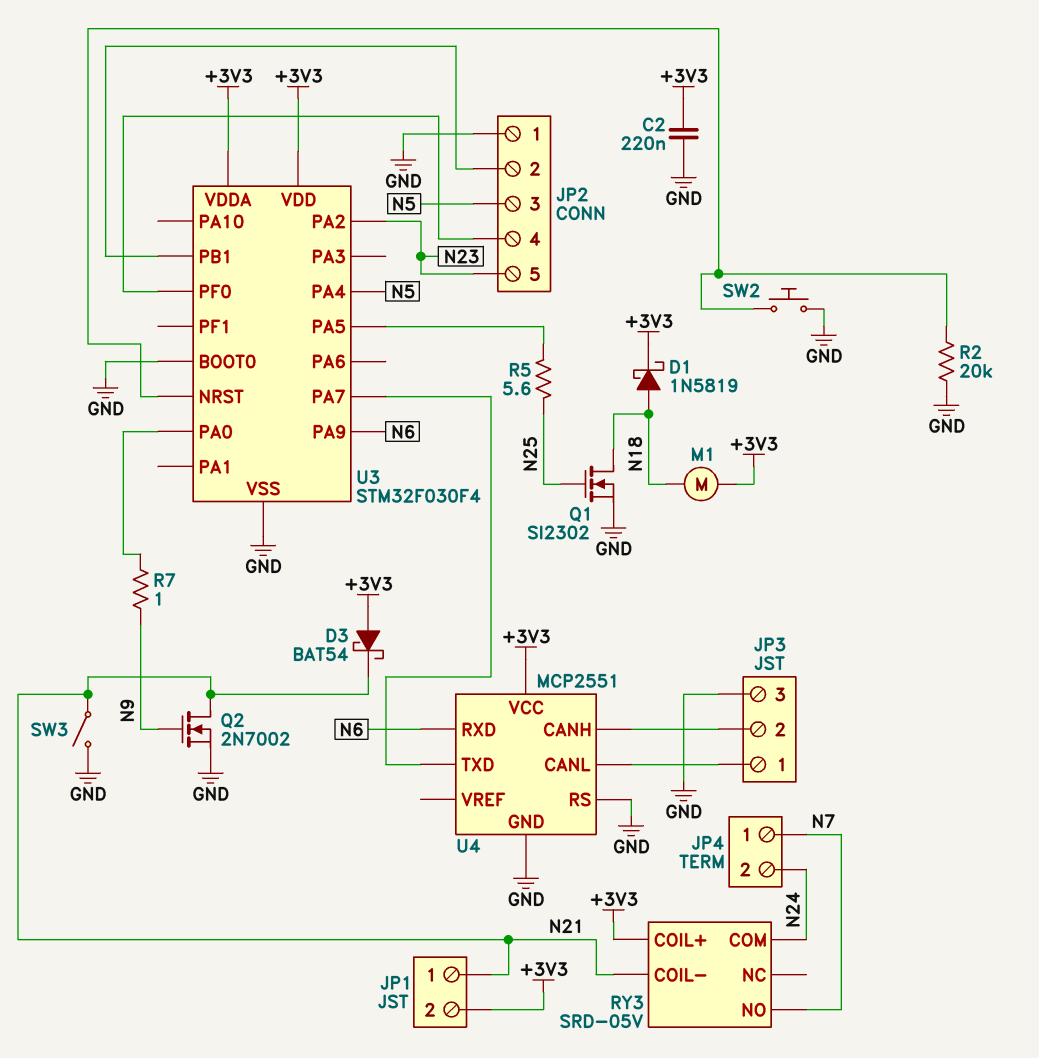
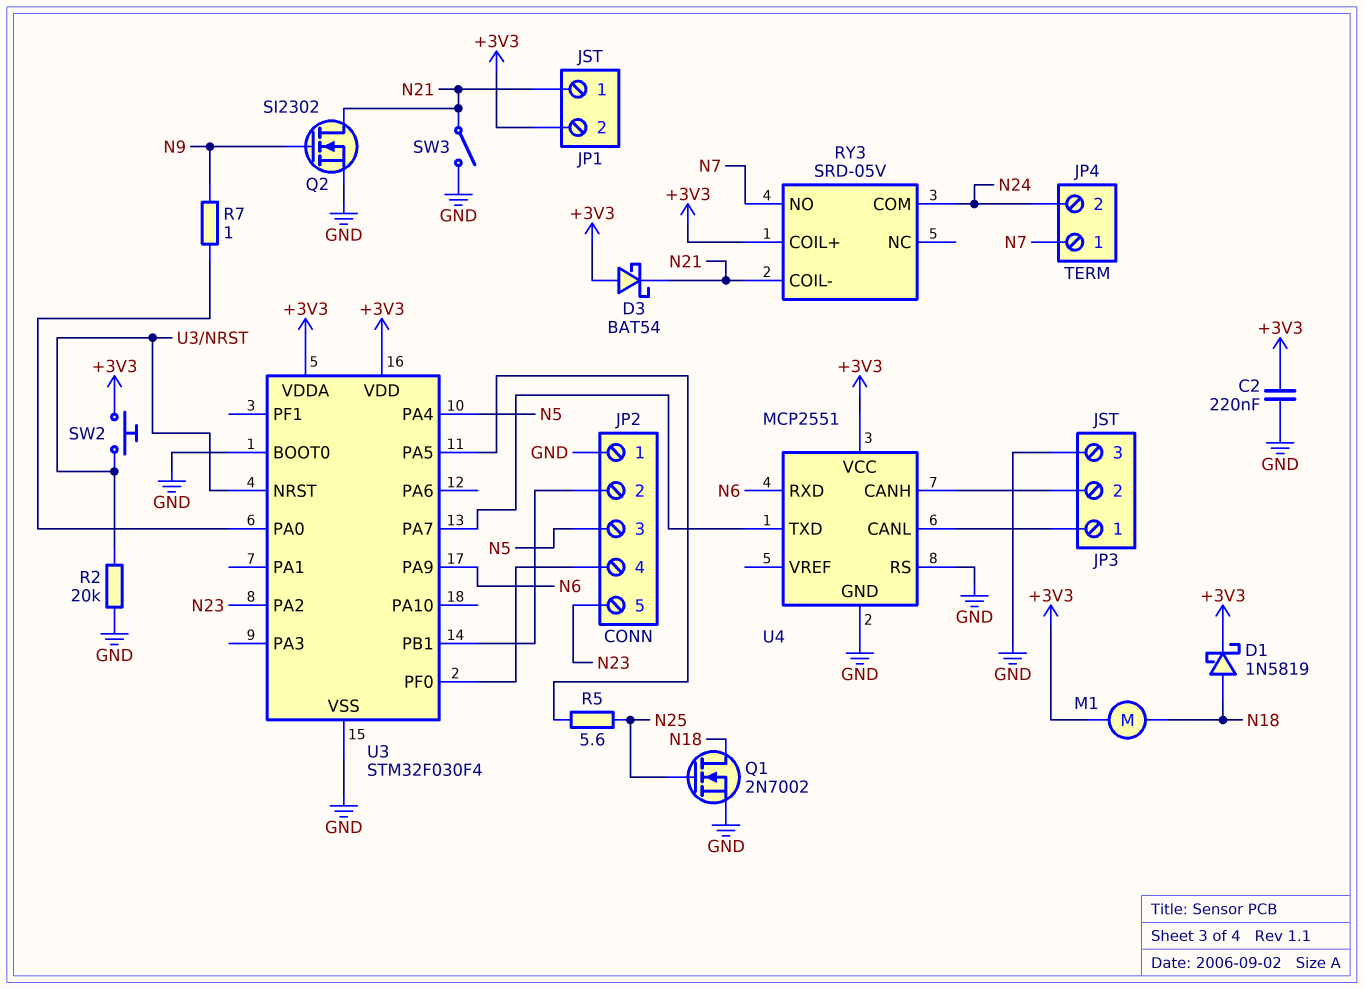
Q1: NMOS SI2302 (G N25, D N18, S GND) -> NMOS 2N7002 (G N25, D N18, S GND)
Q2: NMOS 2N7002 (G N9, D N21, S GND) -> NMOS SI2302 (G N9, D N21, S GND)
SW2: button (GND, U3/NRST) -> button (+3V3, U3/NRST)

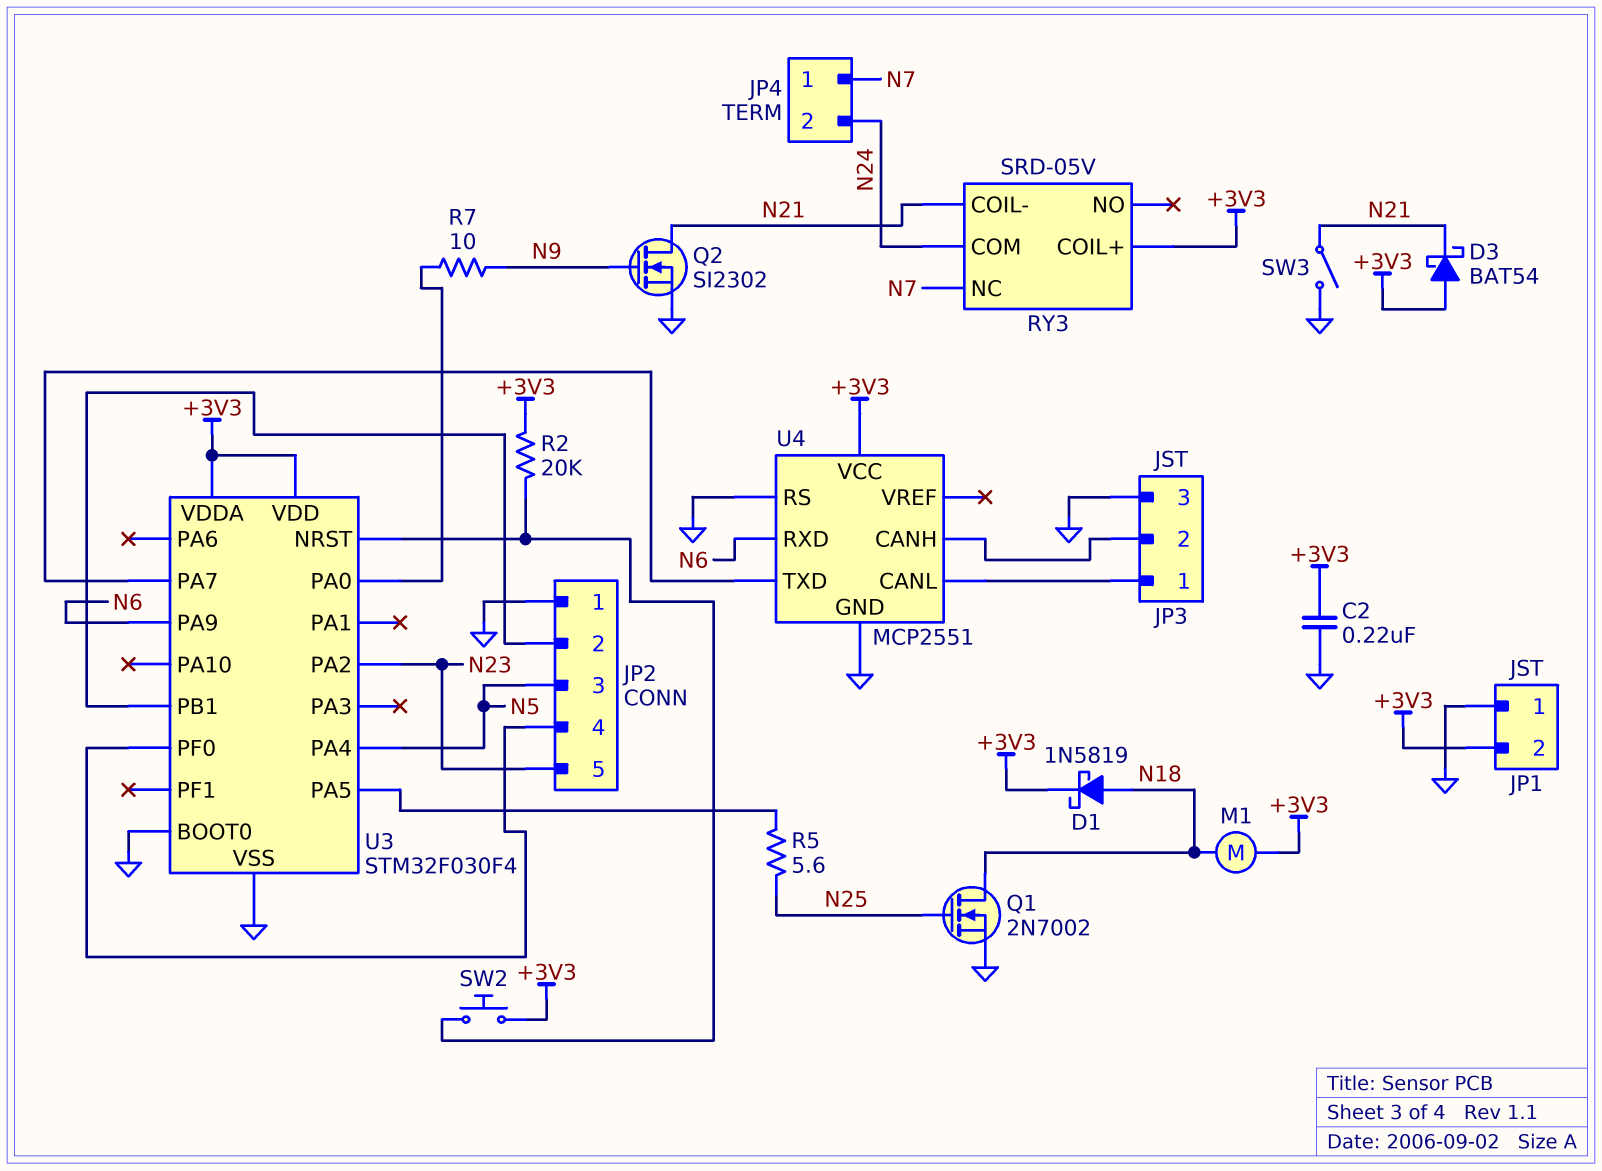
JP1 pin 1: N21 -> GND
R2: 20k (GND, U3/NRST) -> 20k (+3V3, U3/NRST)
R7: 1 (N9, U3/PA0) -> 10 (N9, U3/PA0)
RY3 pin NC: none -> N7
RY3 pin NO: N7 -> none

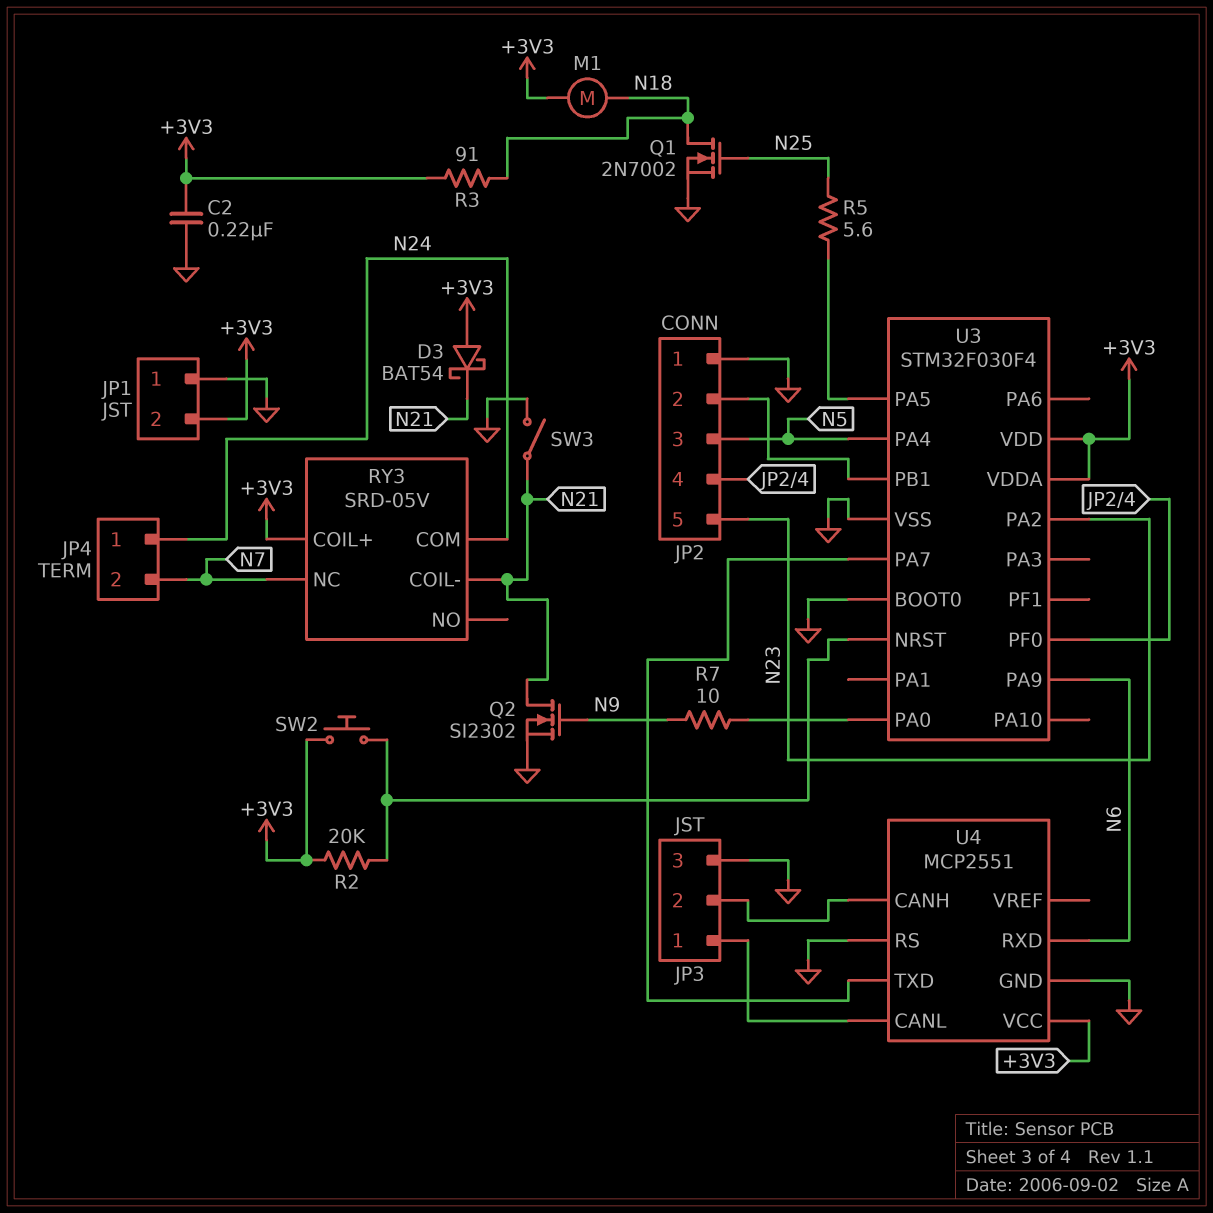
D1: schottky 1N5819 (A N18, K +3V3) -> none
JP4 pin 1: N7 -> N24
JP4 pin 2: N24 -> N7
R3: none -> 91 (+3V3, N18)

